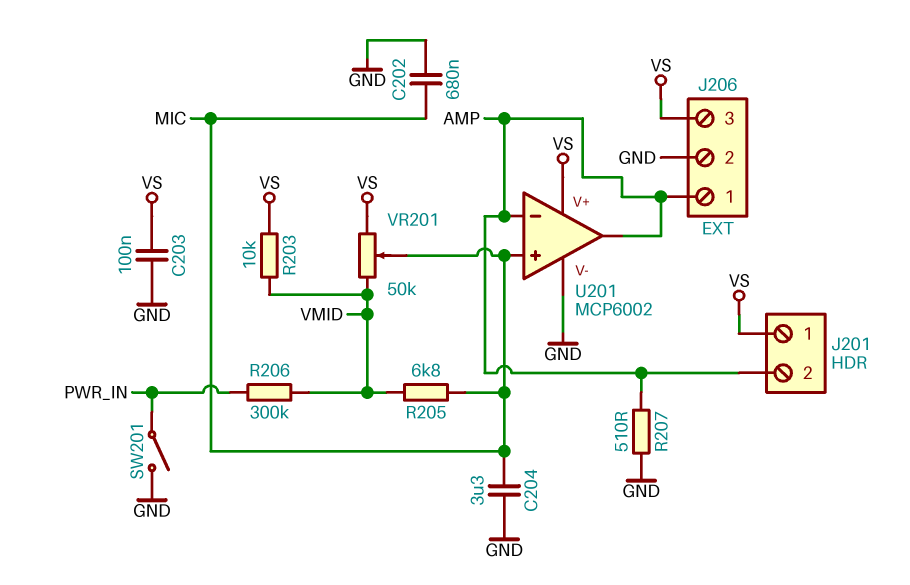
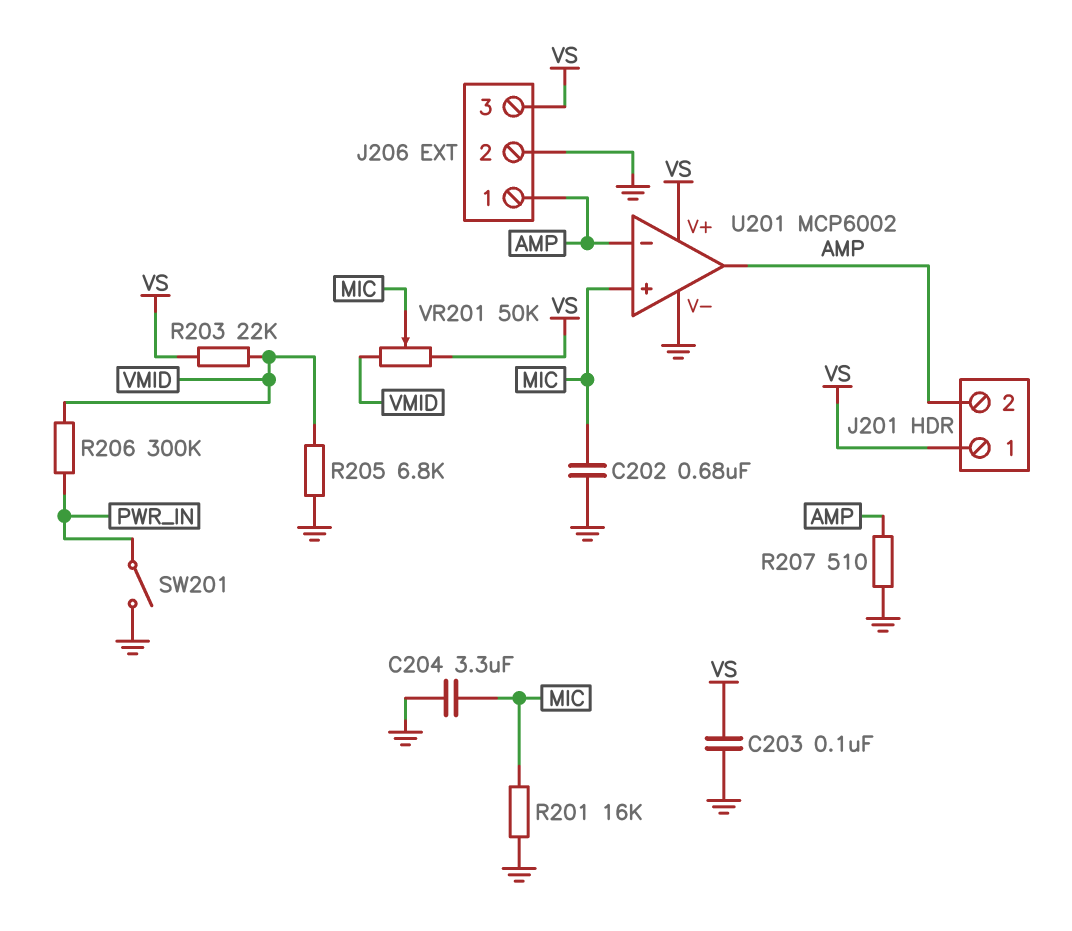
R201: none -> 16k (GND, MIC)
R203: 10k (VMID, VS) -> 22k (VMID, VS)
R205: 6.8k (MIC, VMID) -> 6.8k (GND, VMID)

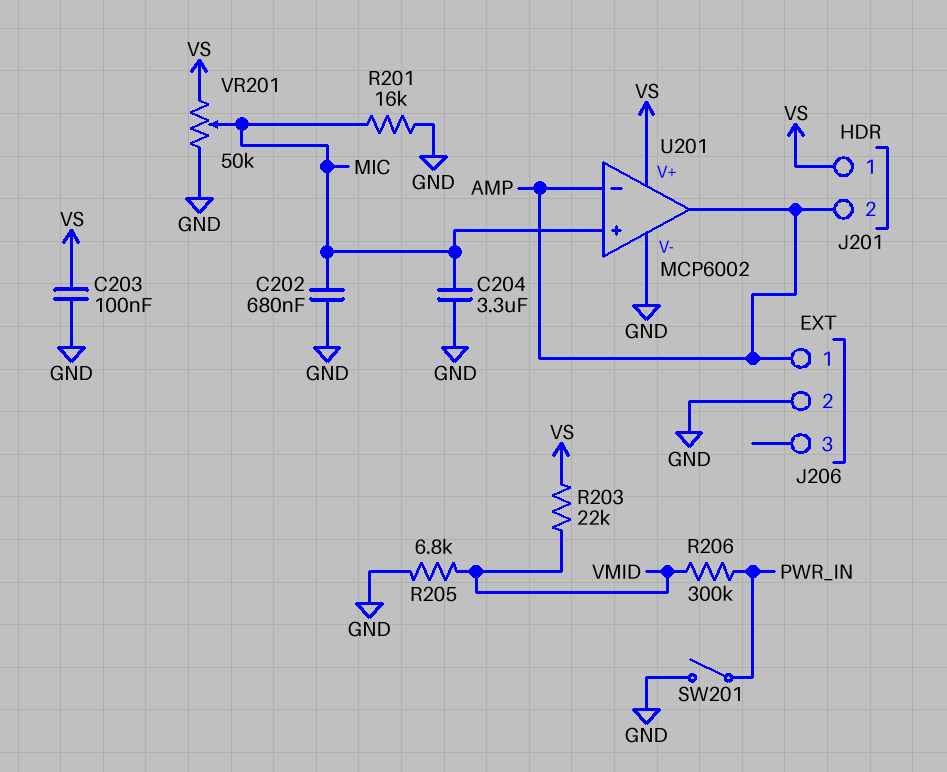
J206 pin 3: VS -> none
R207: 510 (AMP, GND) -> none
VR201: 50k (VMID, VS, wiper MIC) -> 50k (GND, VS, wiper MIC)

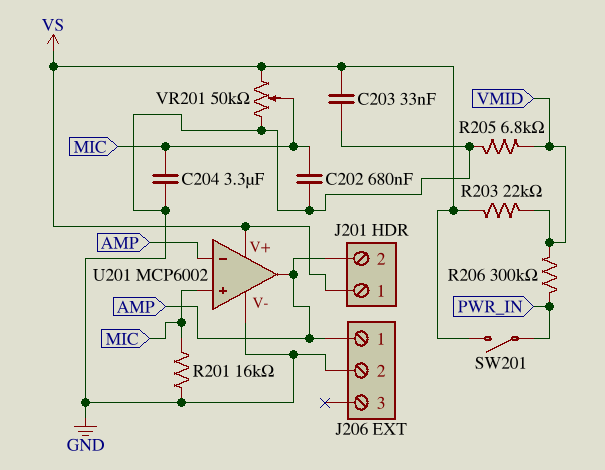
C203: 100nF (GND, VS) -> 33nF (GND, VS)
SW201: switch (GND, PWR_IN) -> switch (PWR_IN, VS)

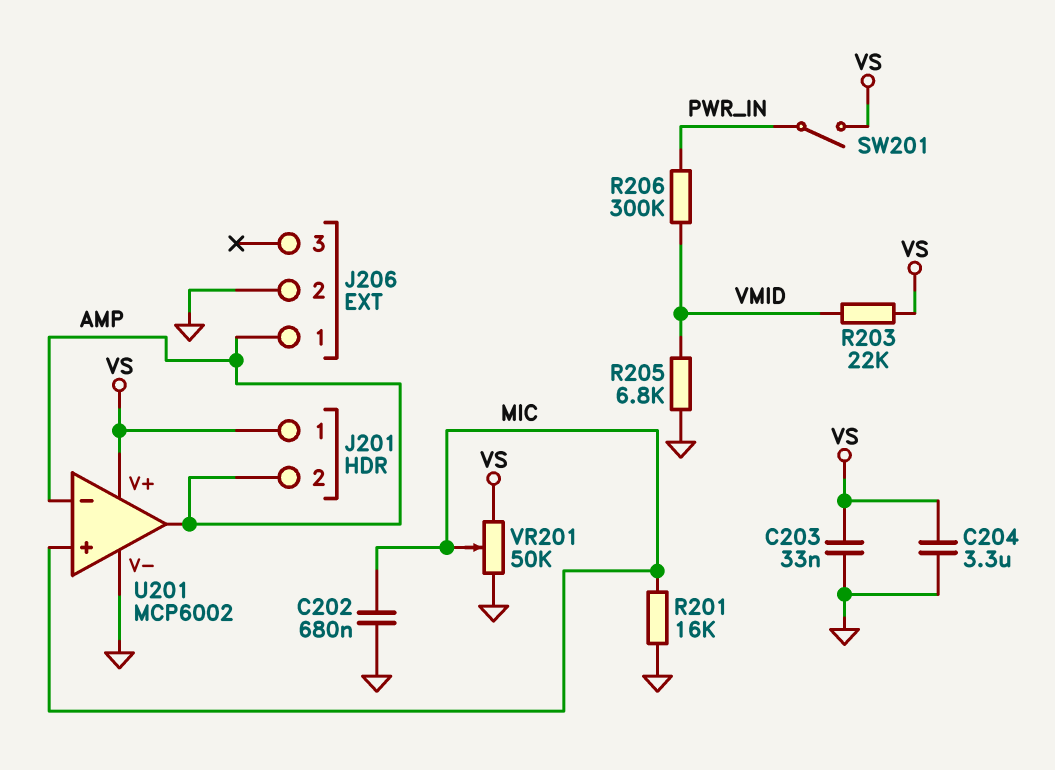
C204: 3.3uF (GND, MIC) -> 3.3uF (GND, VS)

